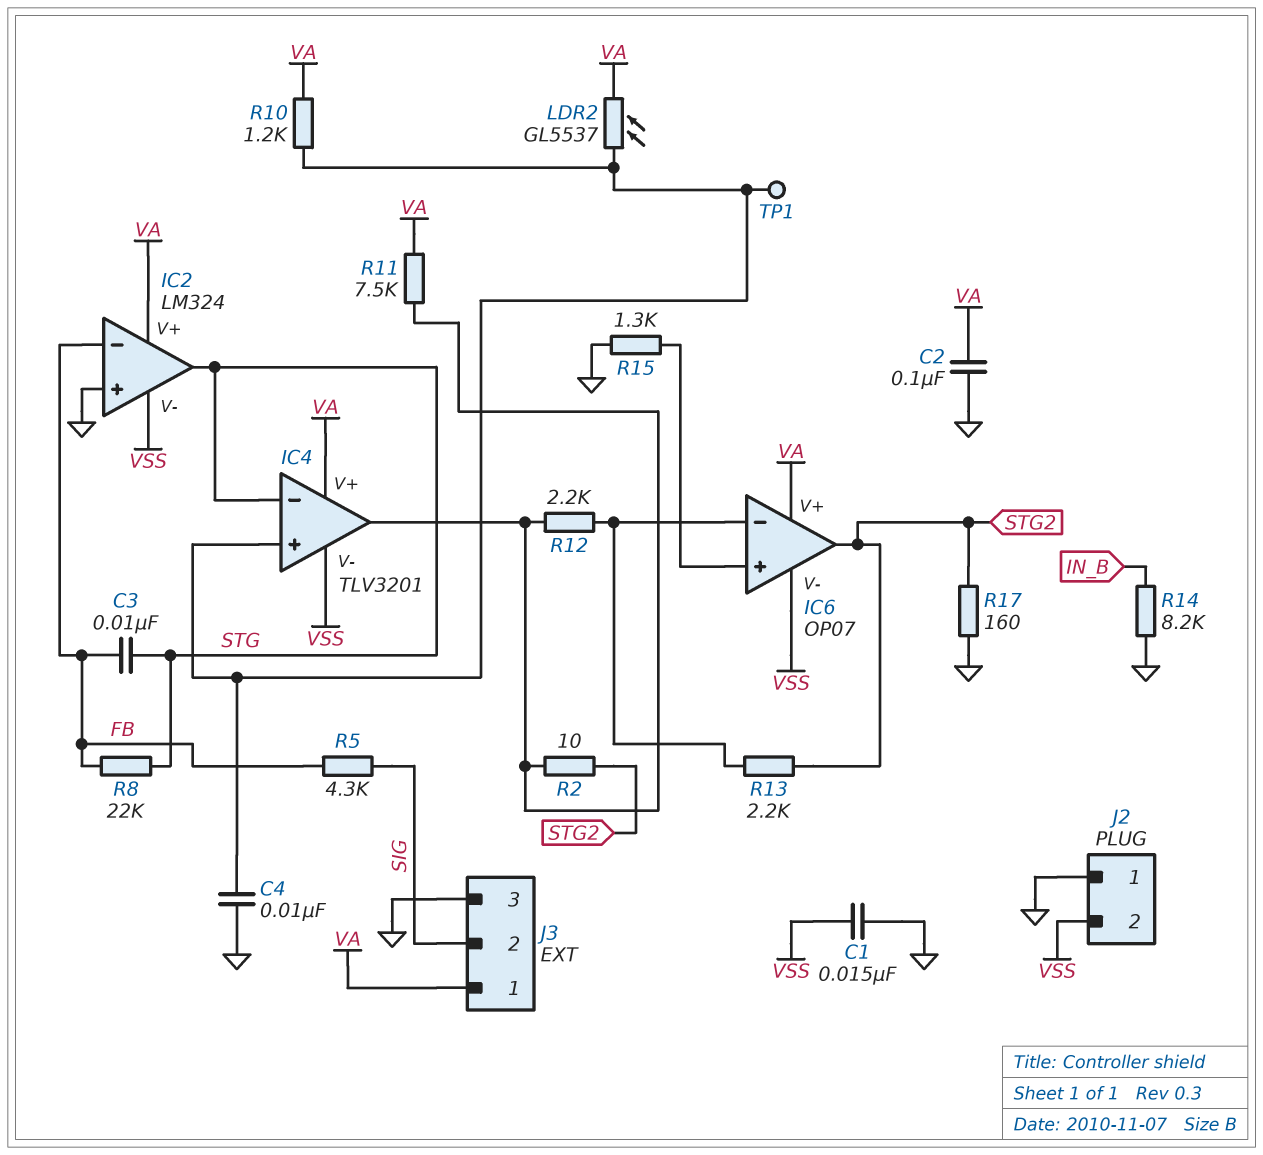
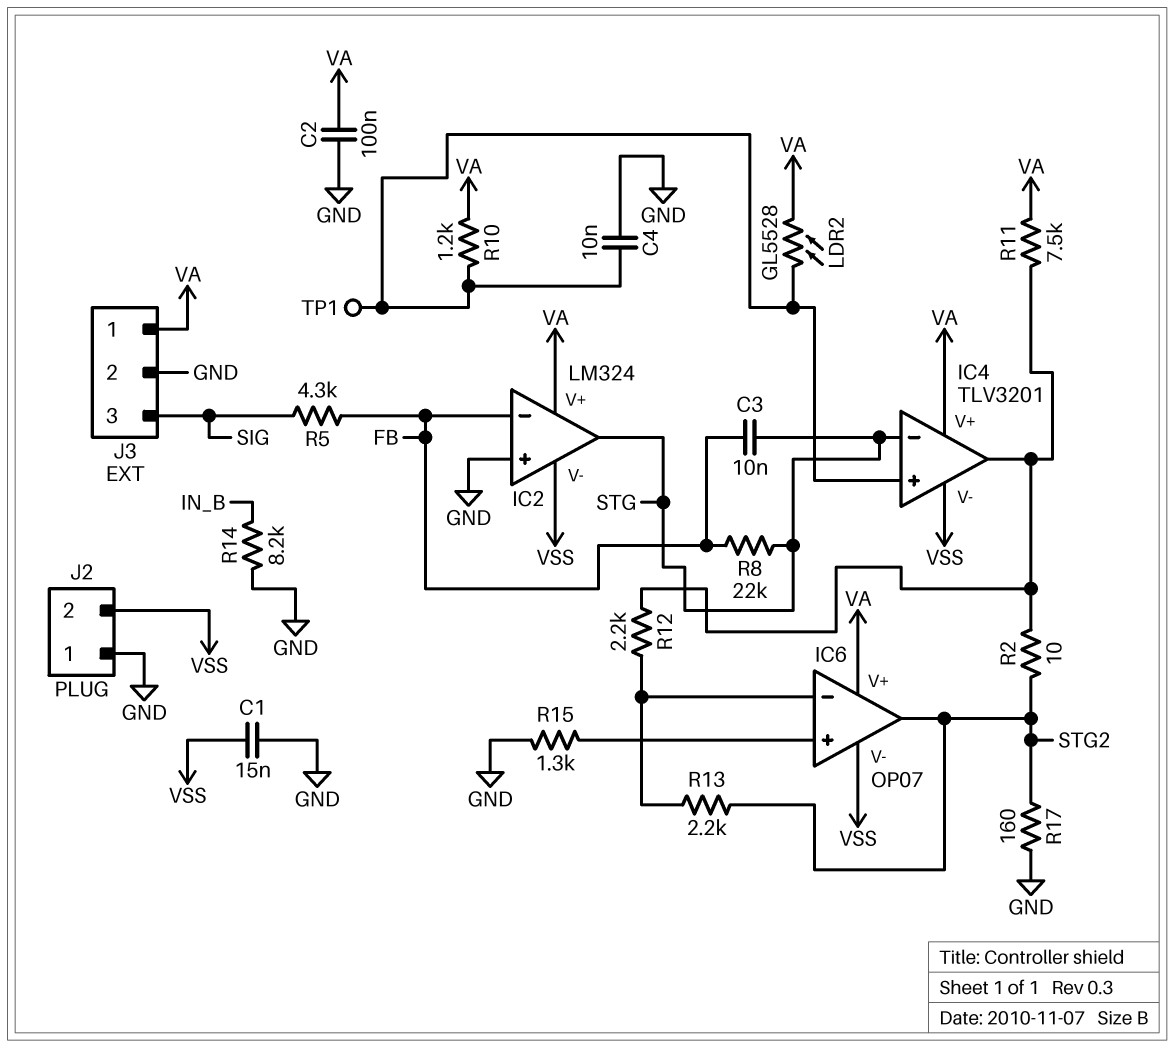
J3 pin 2: SIG -> GND
J3 pin 3: GND -> SIG
LDR2: GL5537 (IC4/in+, VA) -> GL5528 (IC4/in+, VA)

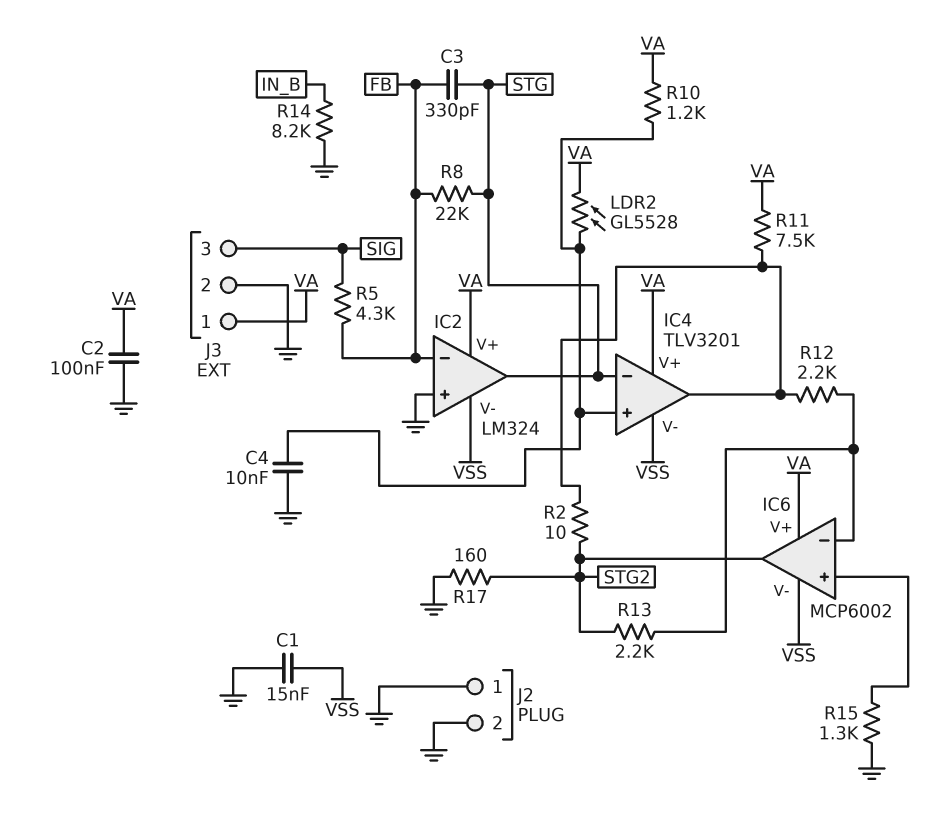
C3: 10nF (FB, STG) -> 330pF (FB, STG)
IC6: OP07 -> MCP6002
J2 pin 2: VSS -> GND
TP1: test point (IC4/in+) -> none

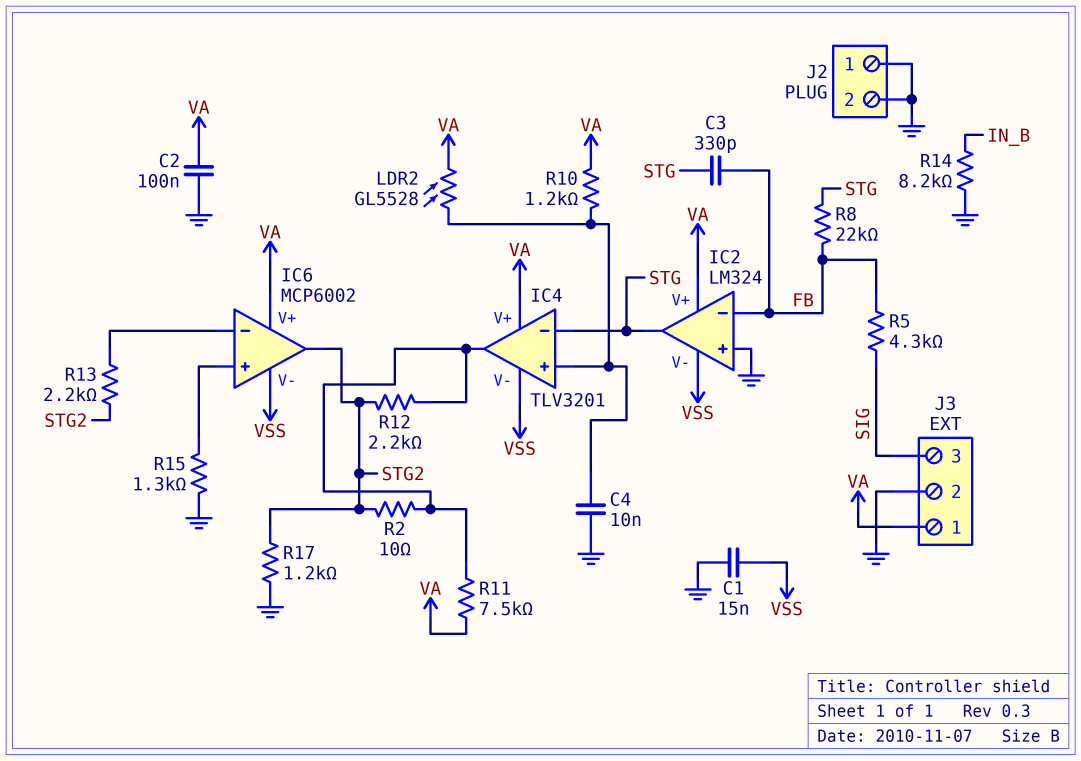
R12: 2.2k (IC4/out, IC6/in-) -> 2.2k (IC4/out, STG2)
R17: 160 (GND, STG2) -> 1.2k (GND, STG2)

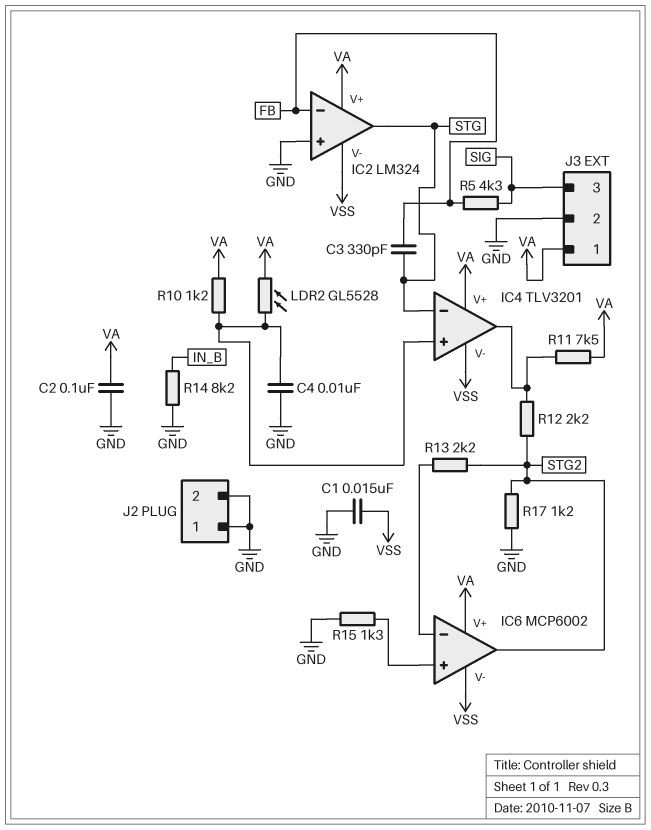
R2: 10 (IC4/out, STG2) -> none
R8: 22k (FB, STG) -> none

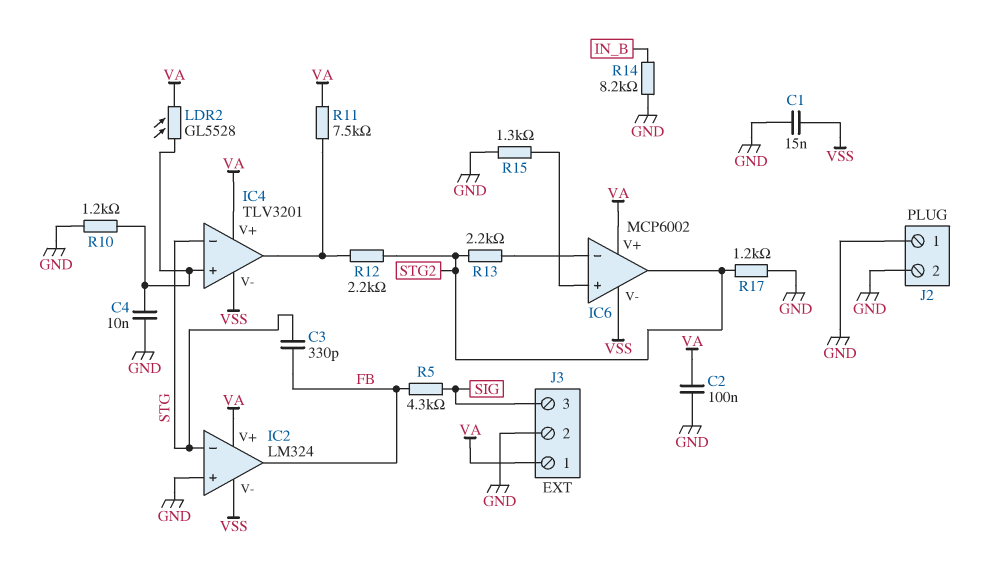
IC2 pin in-: FB -> STG
IC2 pin out: STG -> FB
R10: 1.2k (IC4/in+, VA) -> 1.2k (GND, IC4/in+)

